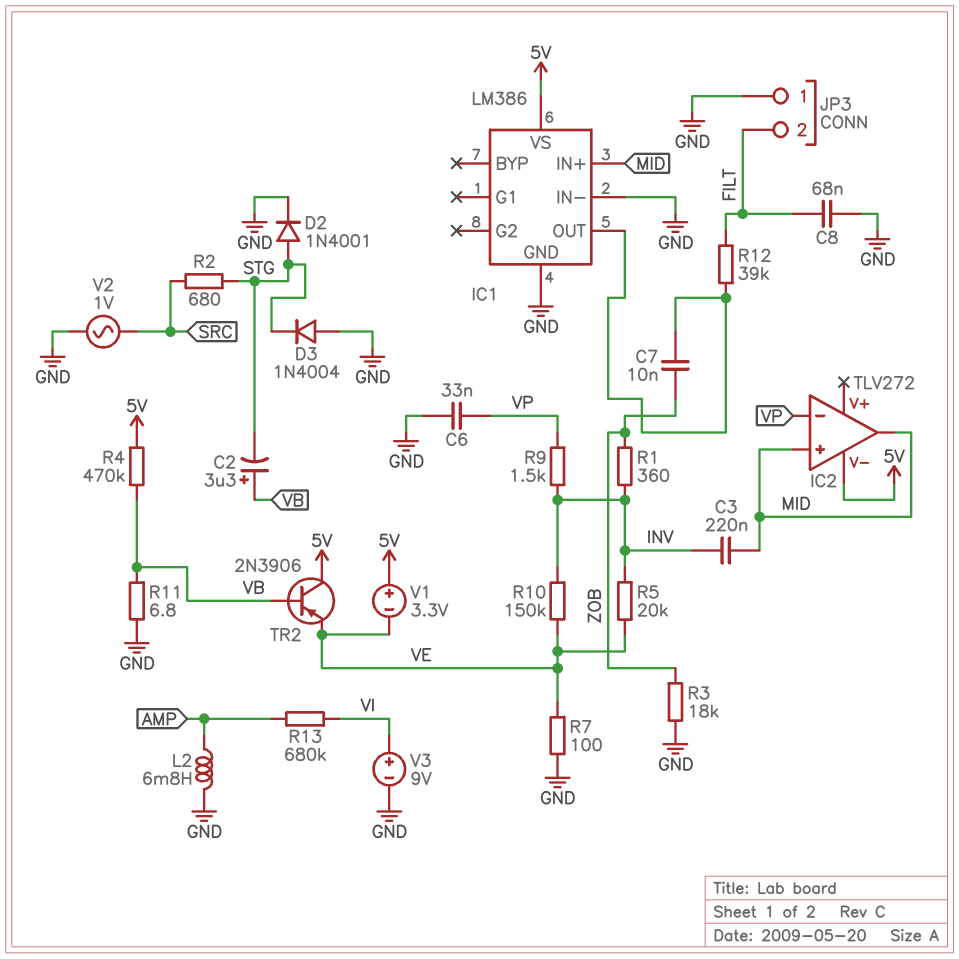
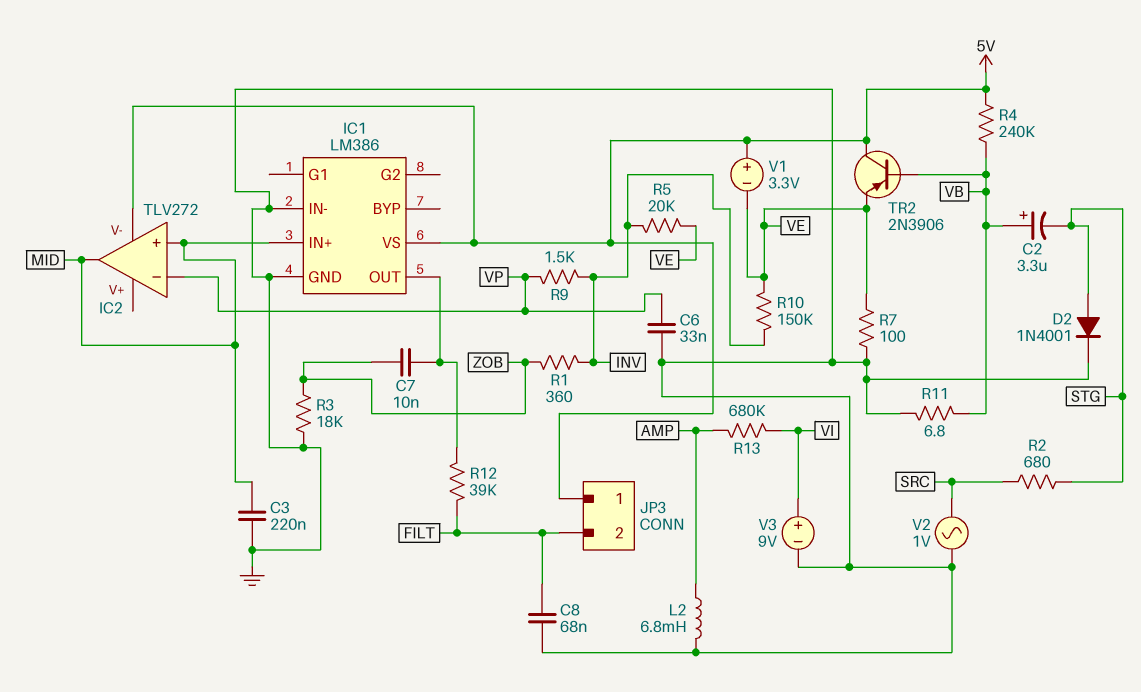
C3: 220nF (INV, MID) -> 220nF (GND, MID)
D3: diode 1N4004 (A GND, K STG) -> none
JP3 pin 1: GND -> 5V
R4: 470k (5V, VB) -> 240k (5V, VB)

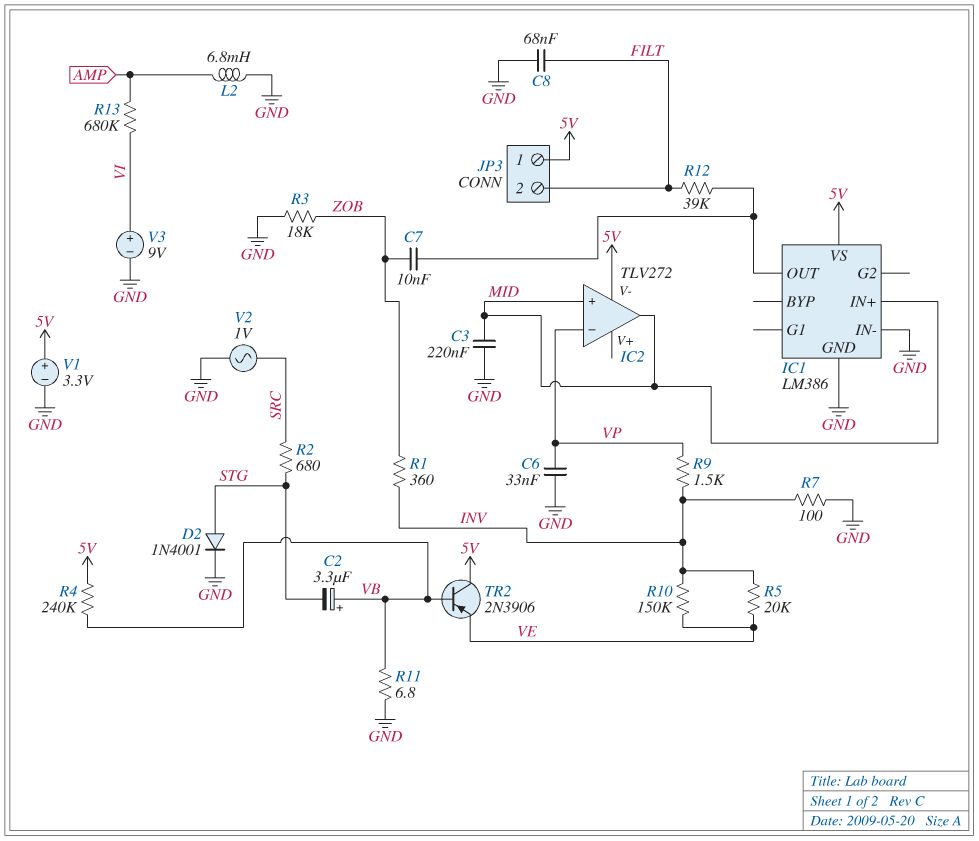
R7: 100 (GND, VE) -> 100 (GND, INV)
V1: 3.3V (plus 5V, minus VE) -> 3.3V (plus 5V, minus GND)

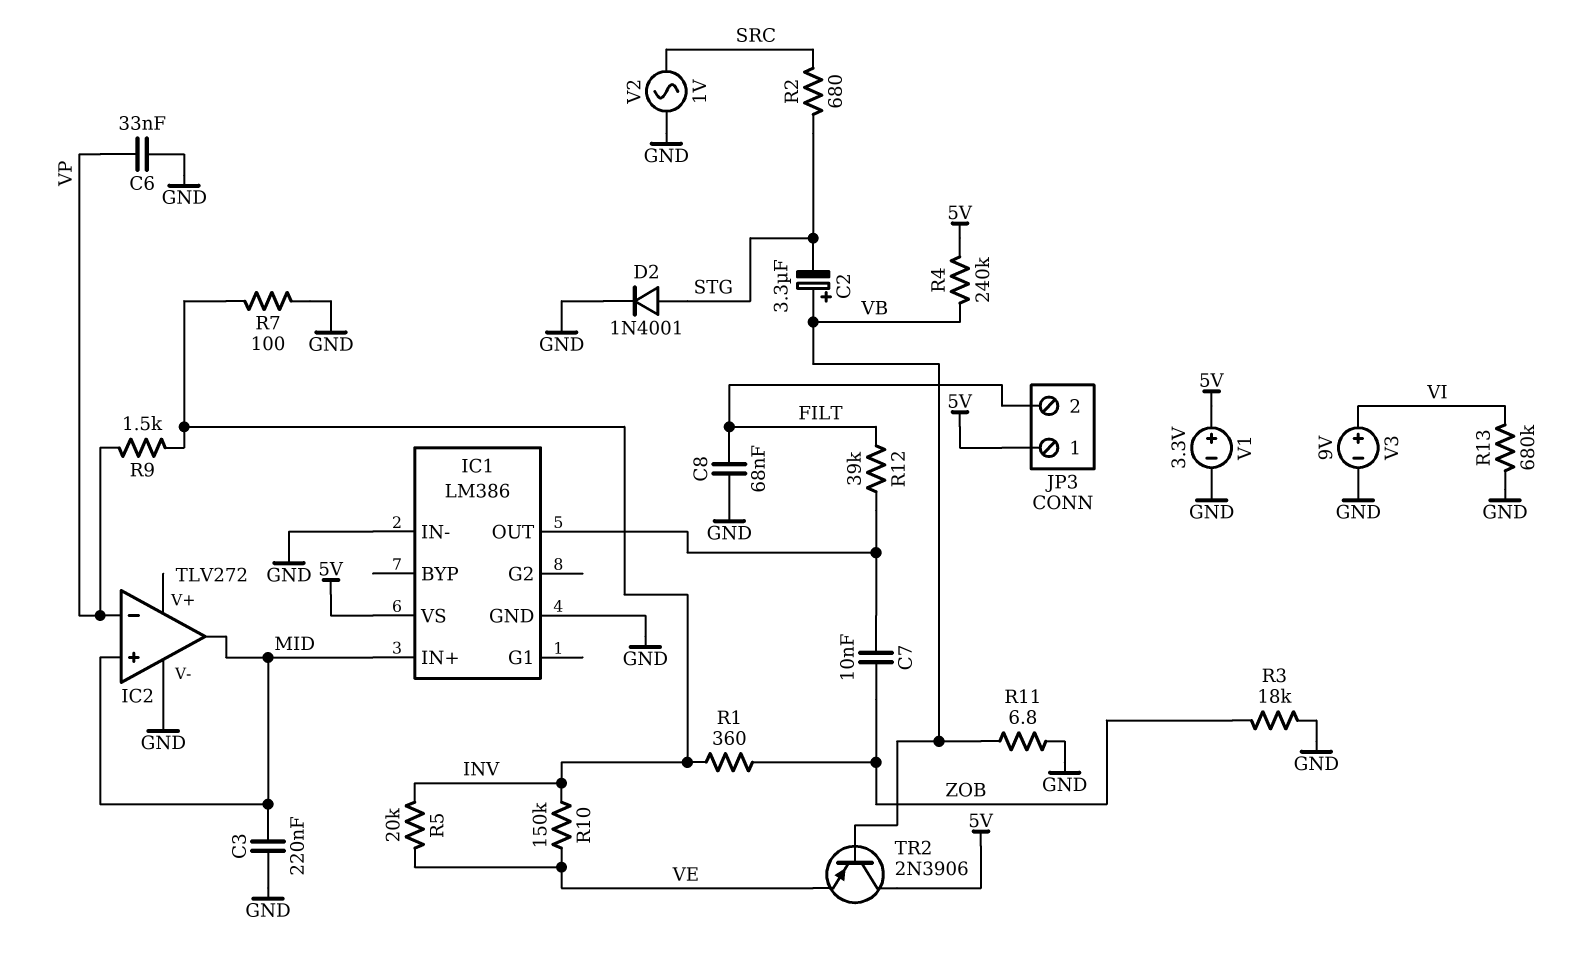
IC2 pin V-: 5V -> GND
L2: 6.8mH (AMP, GND) -> none
R13: 680k (AMP, VI) -> 680k (GND, VI)

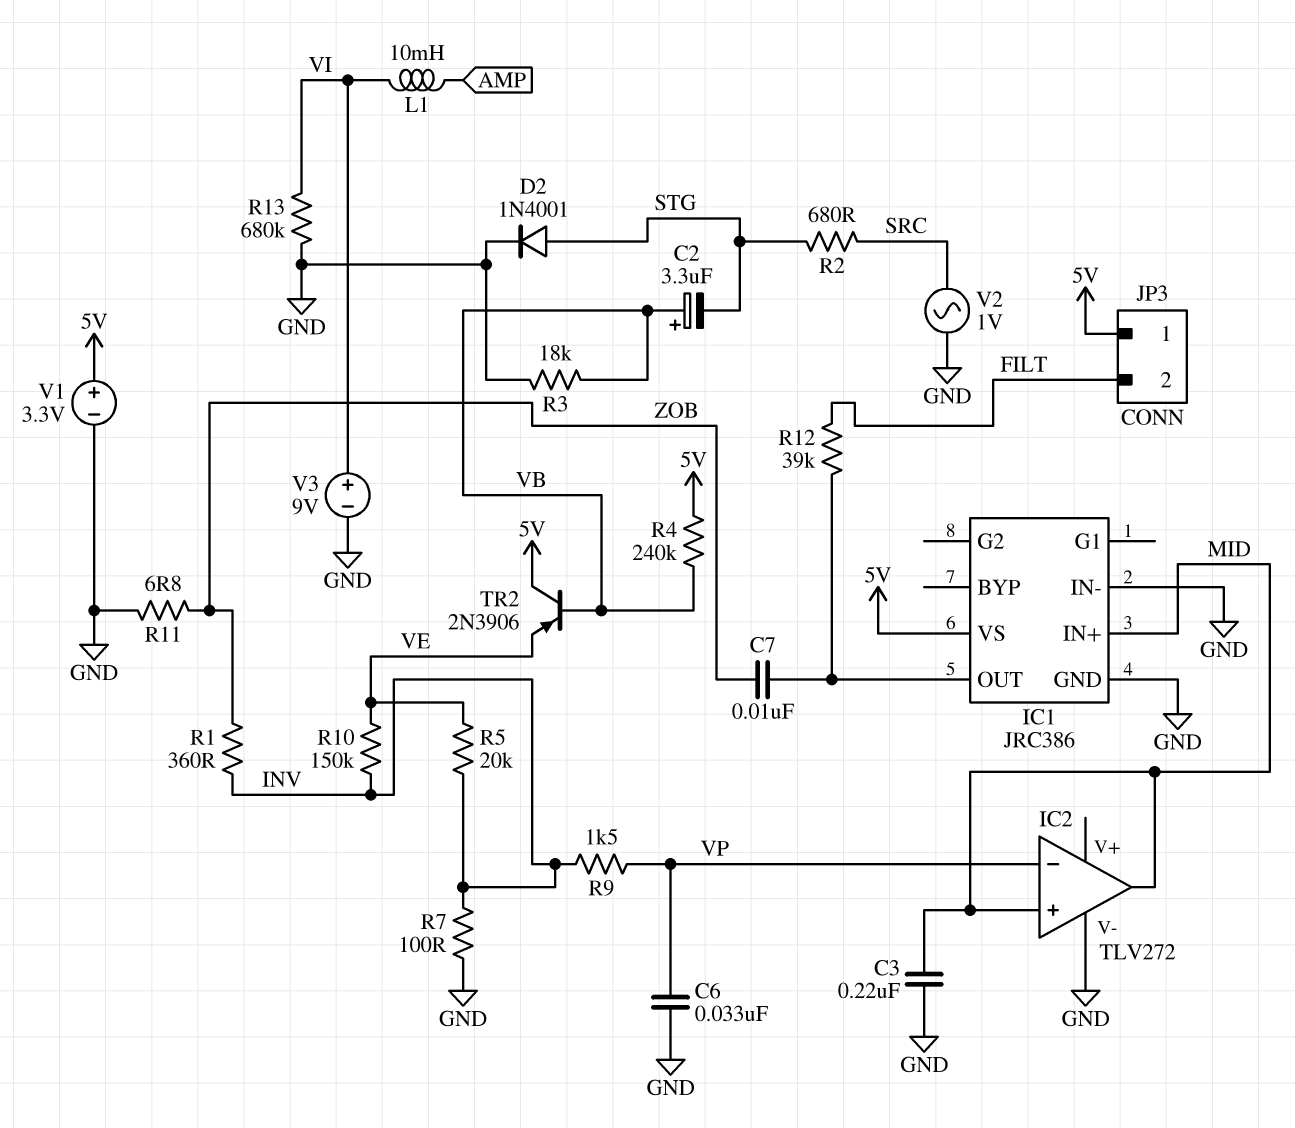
C8: 68nF (FILT, GND) -> none
IC1: LM386 -> JRC386
L1: none -> 10mH (AMP, VI)
R3: 18k (GND, ZOB) -> 18k (GND, VB)
R11: 6.8 (GND, VB) -> 6.8 (GND, ZOB)

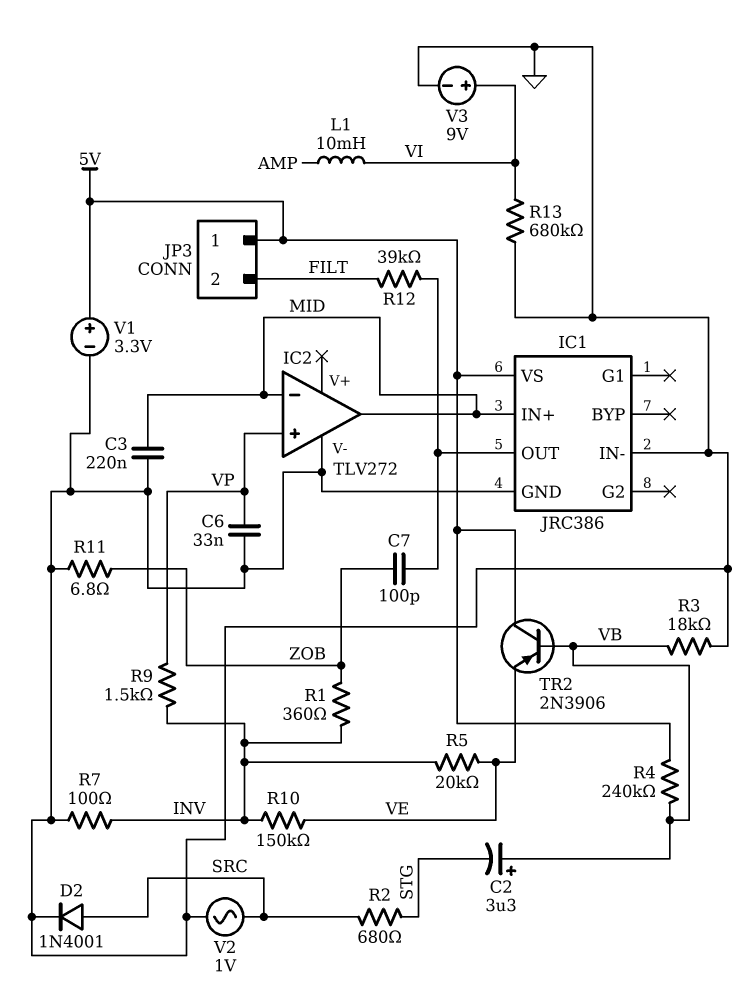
C7: 10nF (IC1/OUT, ZOB) -> 100pF (IC1/OUT, ZOB)
D2: diode 1N4001 (A STG, K GND) -> diode 1N4001 (A SRC, K GND)
IC2 pin in+: MID -> VP
IC2 pin in-: VP -> MID

